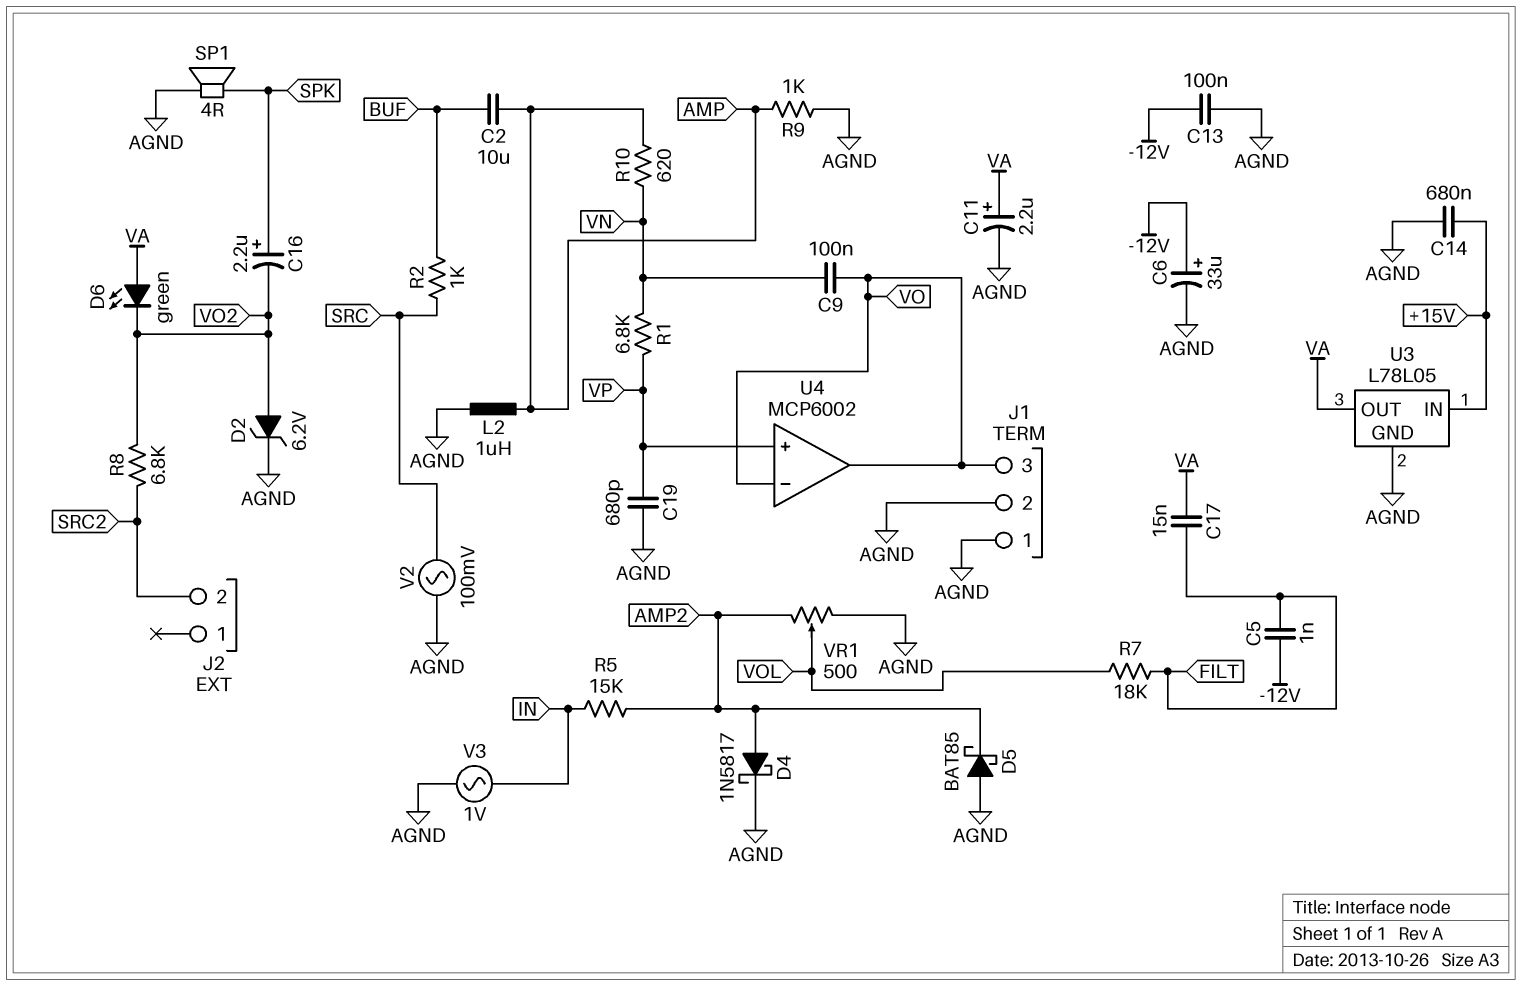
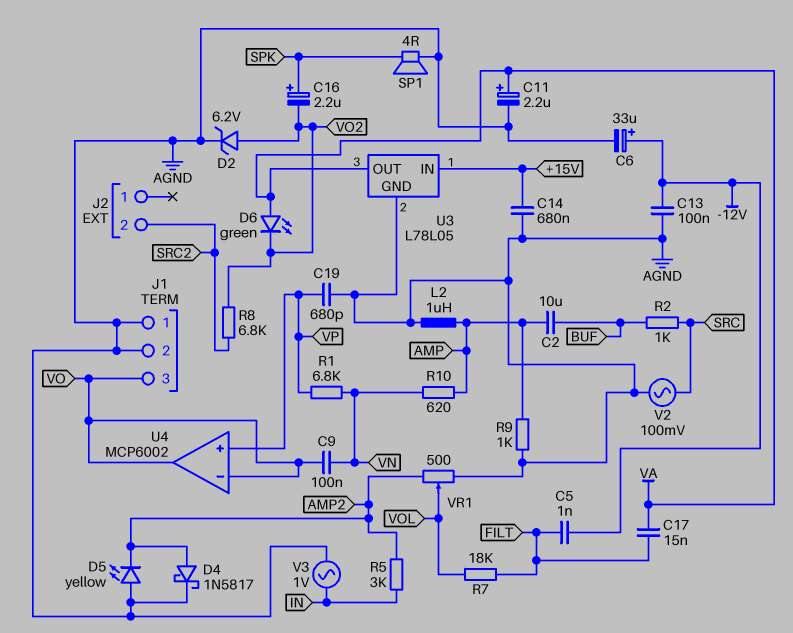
D5: schottky BAT85 (A AGND, K AMP2) -> LED yellow (A AGND, K AMP2)
R5: 15k (AMP2, IN) -> 3k (AMP2, IN)

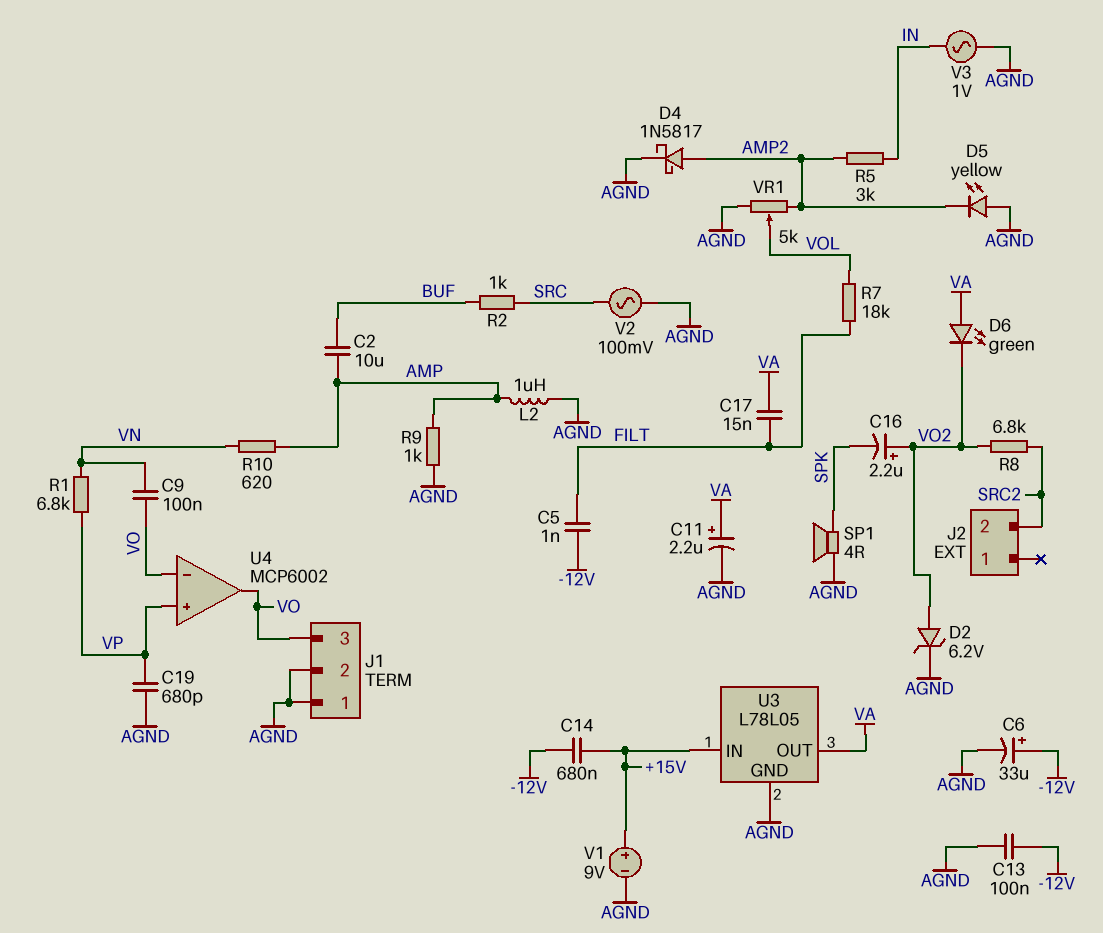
C14: 680nF (+15V, AGND) -> 680nF (+15V, -12V)
C16: 2.2uF (plus SPK, minus VO2) -> 2.2uF (plus VO2, minus SPK)
V1: none -> 9V (plus +15V, minus AGND)
VR1: 500 (AGND, AMP2, wiper VOL) -> 5k (AGND, AMP2, wiper VOL)

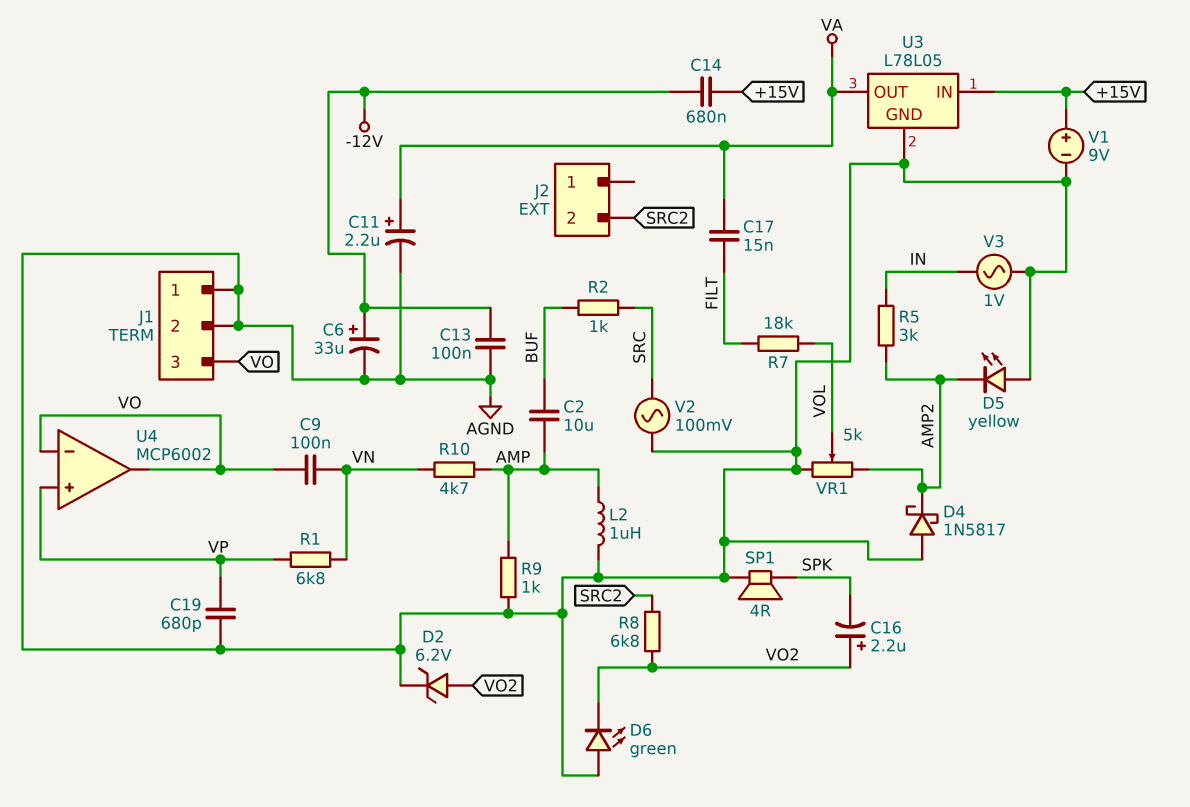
C5: 1nF (-12V, FILT) -> none
D4: schottky 1N5817 (A AMP2, K AGND) -> schottky 1N5817 (A AGND, K AMP2)
D6: LED green (A VA, K VO2) -> LED green (A AGND, K VO2)
R10: 620 (AMP, VN) -> 4.7k (AMP, VN)

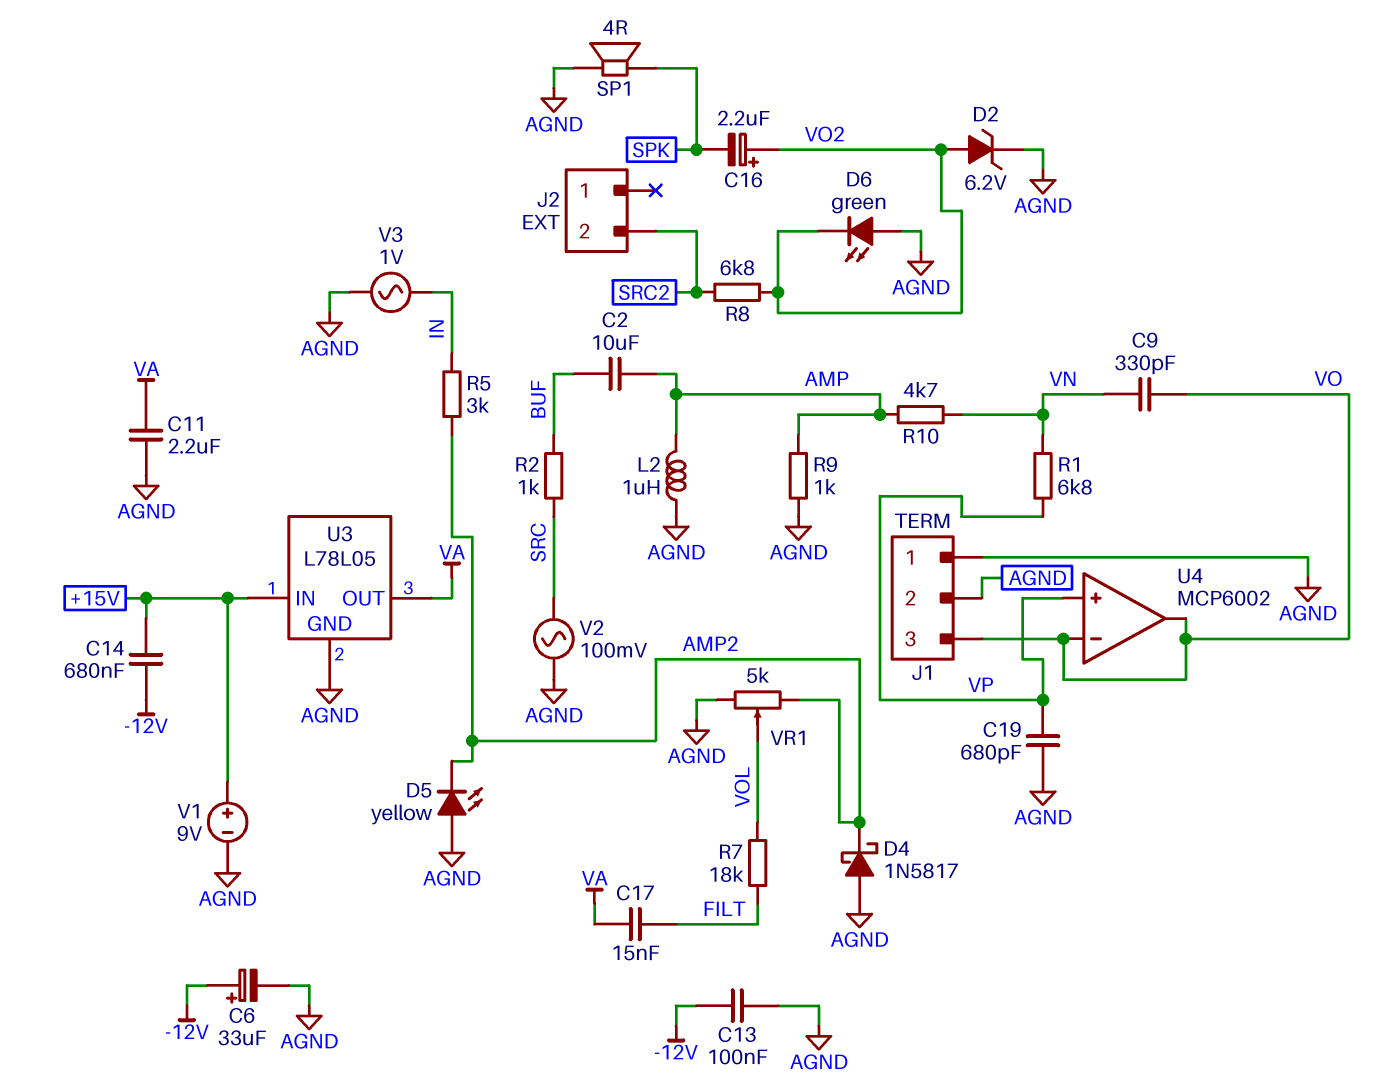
C9: 100nF (VN, VO) -> 330pF (VN, VO)
C11: 2.2uF (plus VA, minus AGND) -> 2.2uF (AGND, VA)

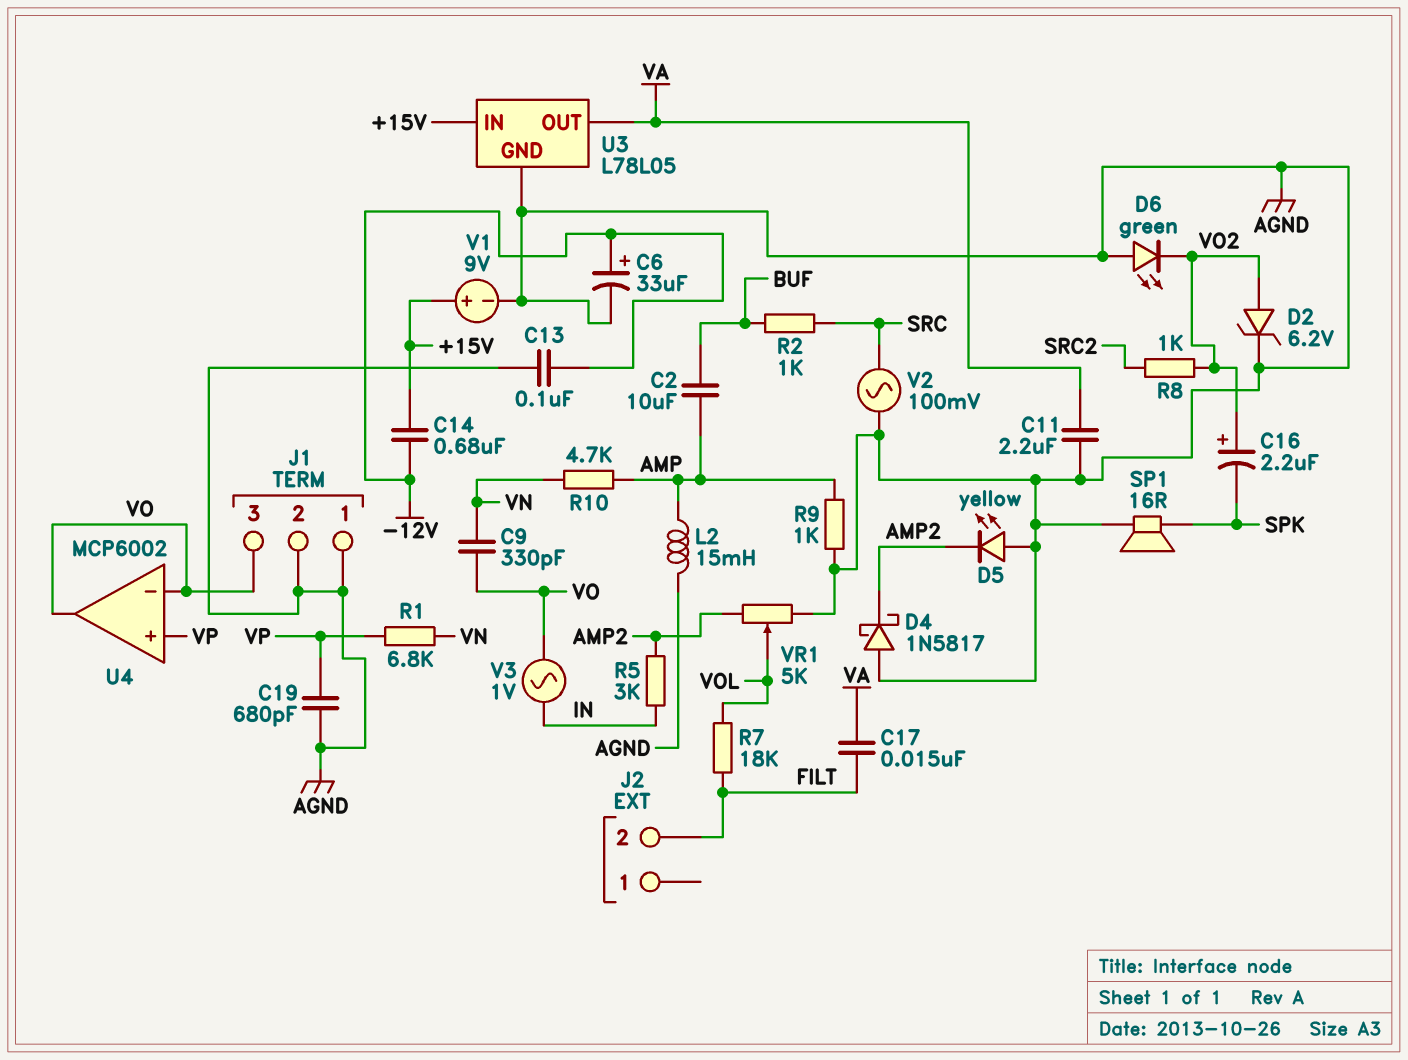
J2 pin 2: SRC2 -> FILT
L2: 1uH (AGND, AMP) -> 15mH (AGND, AMP)
R8: 6.8k (SRC2, VO2) -> 1k (SRC2, VO2)
SP1: speaker 4R (AGND, SPK) -> speaker 16R (AGND, SPK)
V3: AC 1V (AGND, IN) -> AC 1V (IN, VO)

